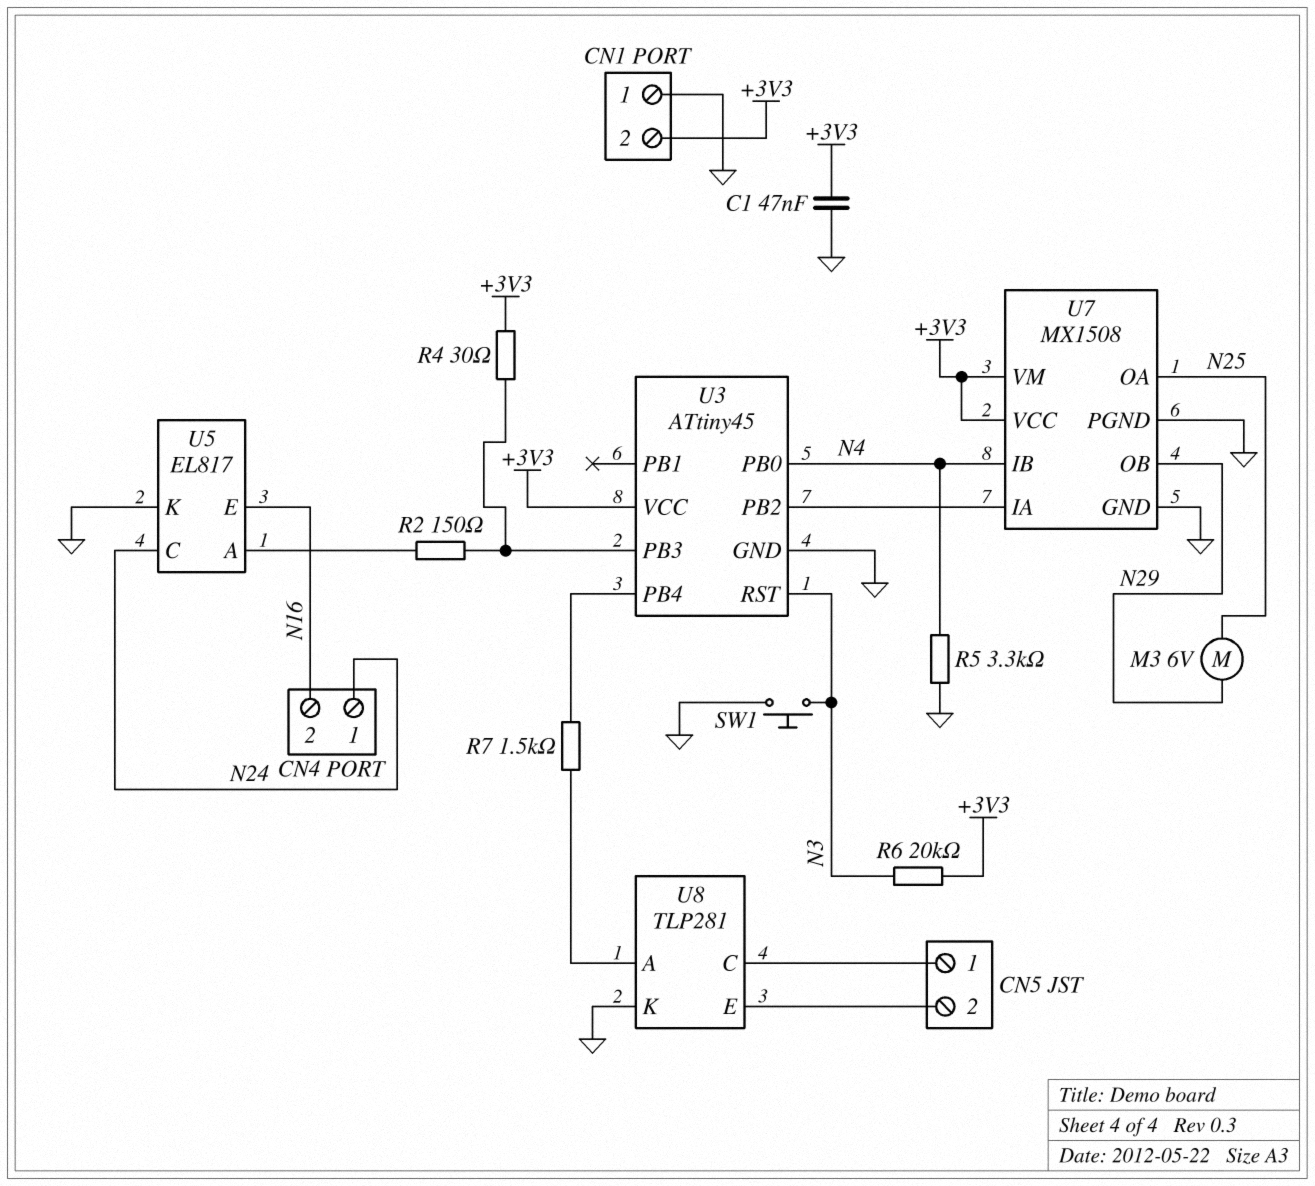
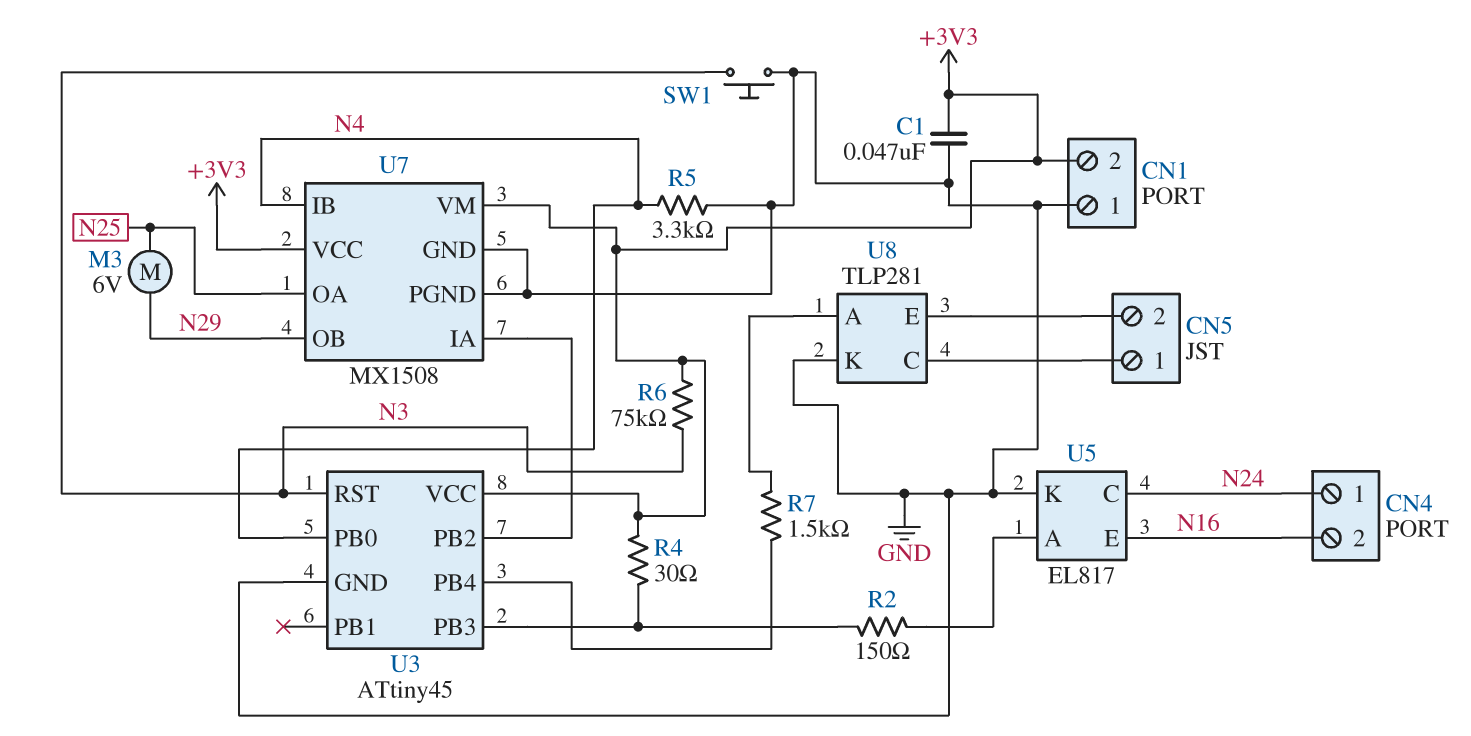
R6: 20k (+3V3, N3) -> 75k (+3V3, N3)

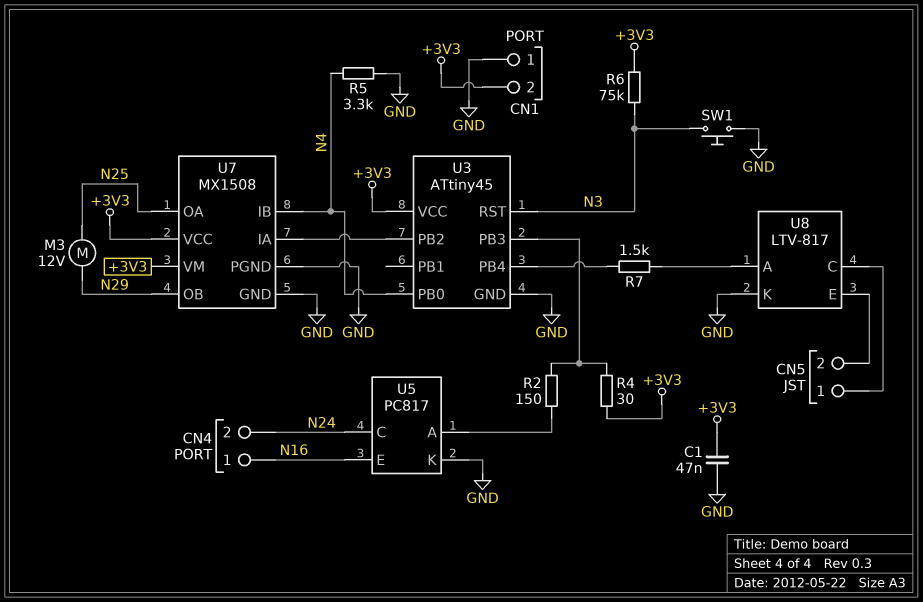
CN4 pin 1: N24 -> N16
CN4 pin 2: N16 -> N24
M3: motor 6V (N25, N29) -> motor 12V (N25, N29)
U5: EL817 -> PC817
U8: TLP281 -> LTV-817

